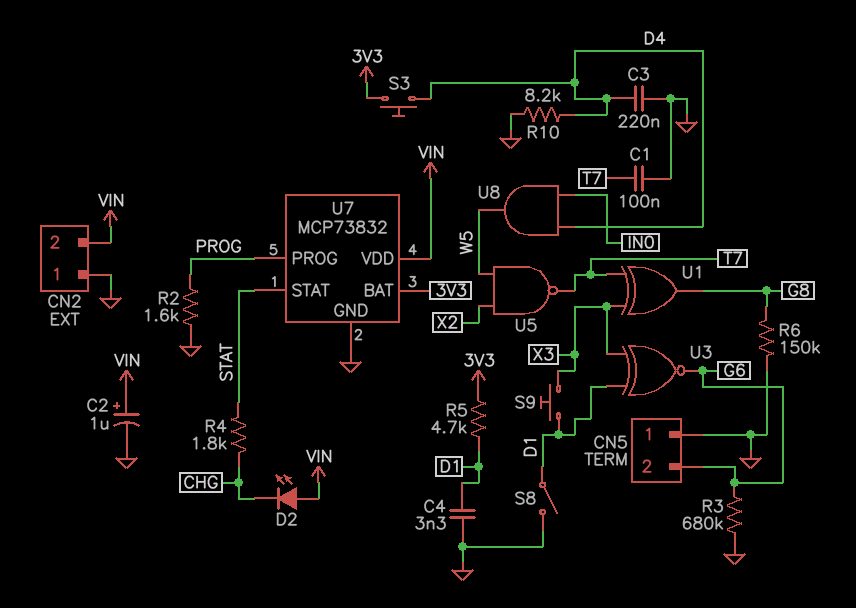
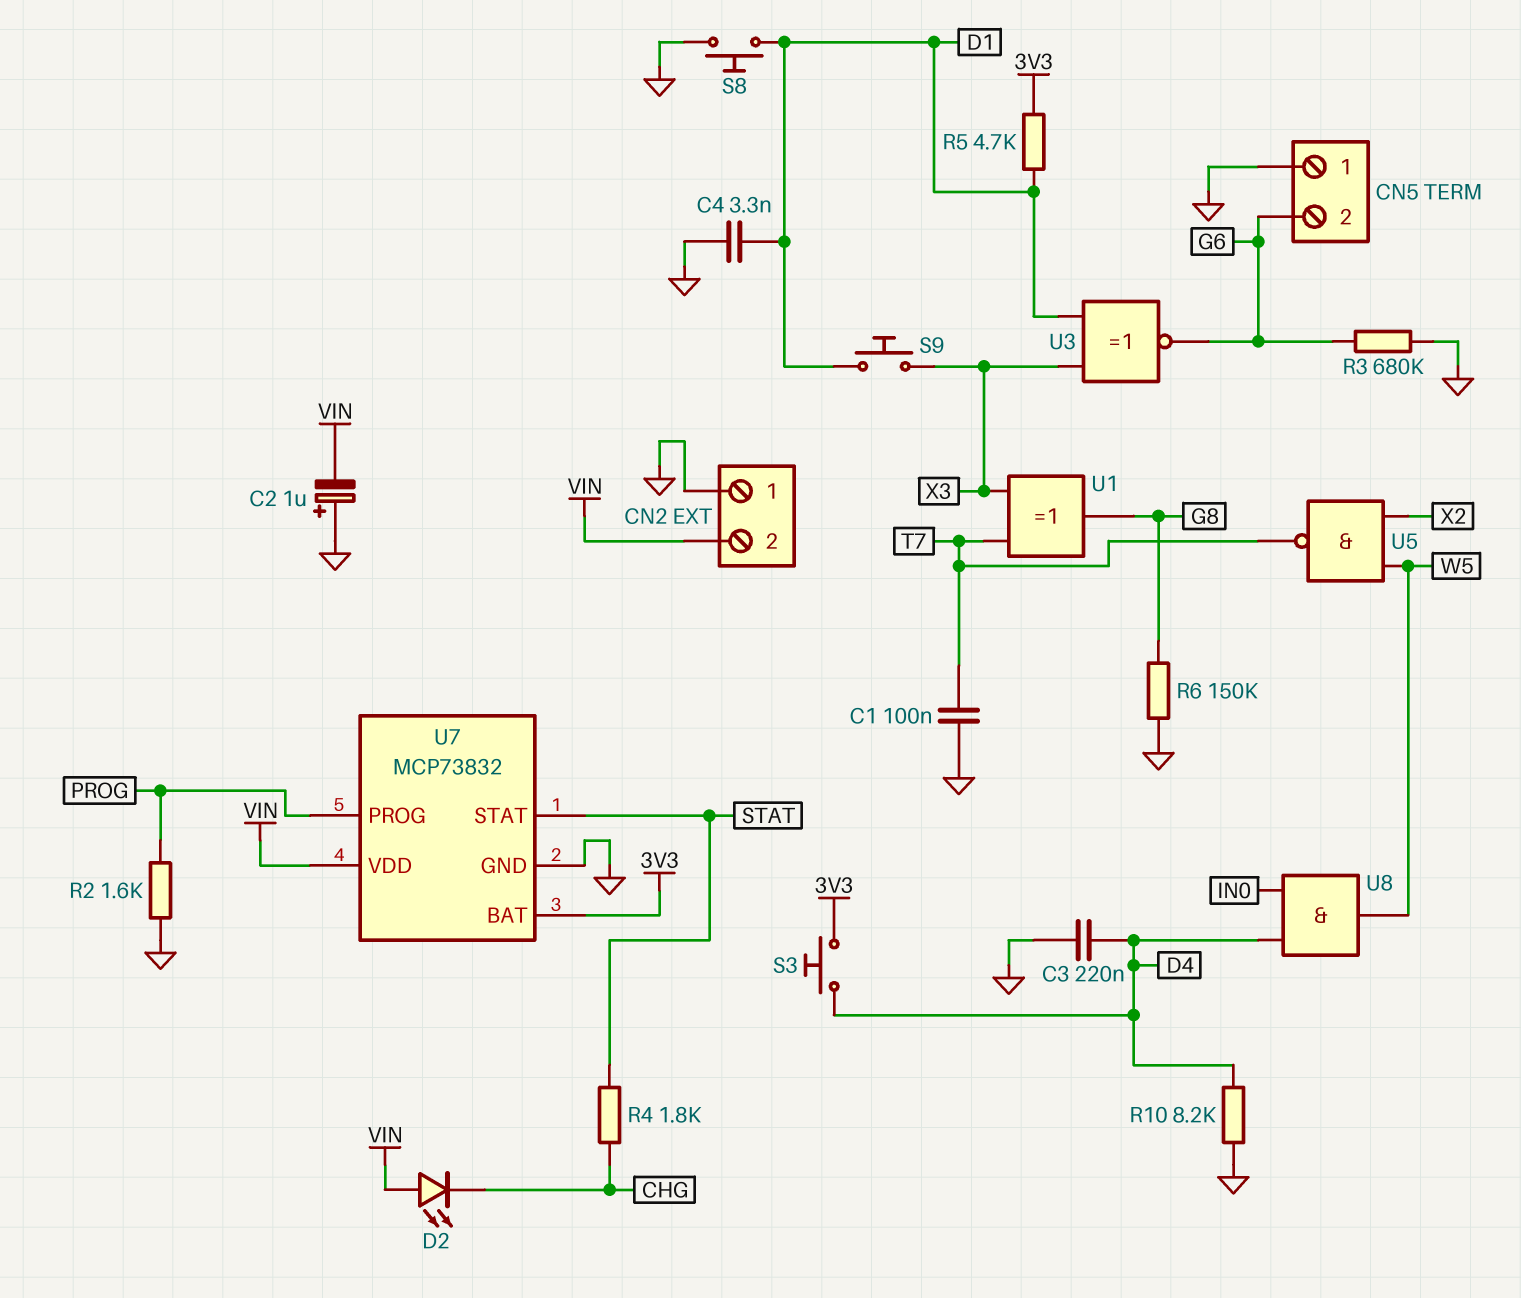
C2: 1uF (plus VIN, minus GND) -> 1uF (plus GND, minus VIN)
S8: switch (D1, GND) -> button (D1, GND)

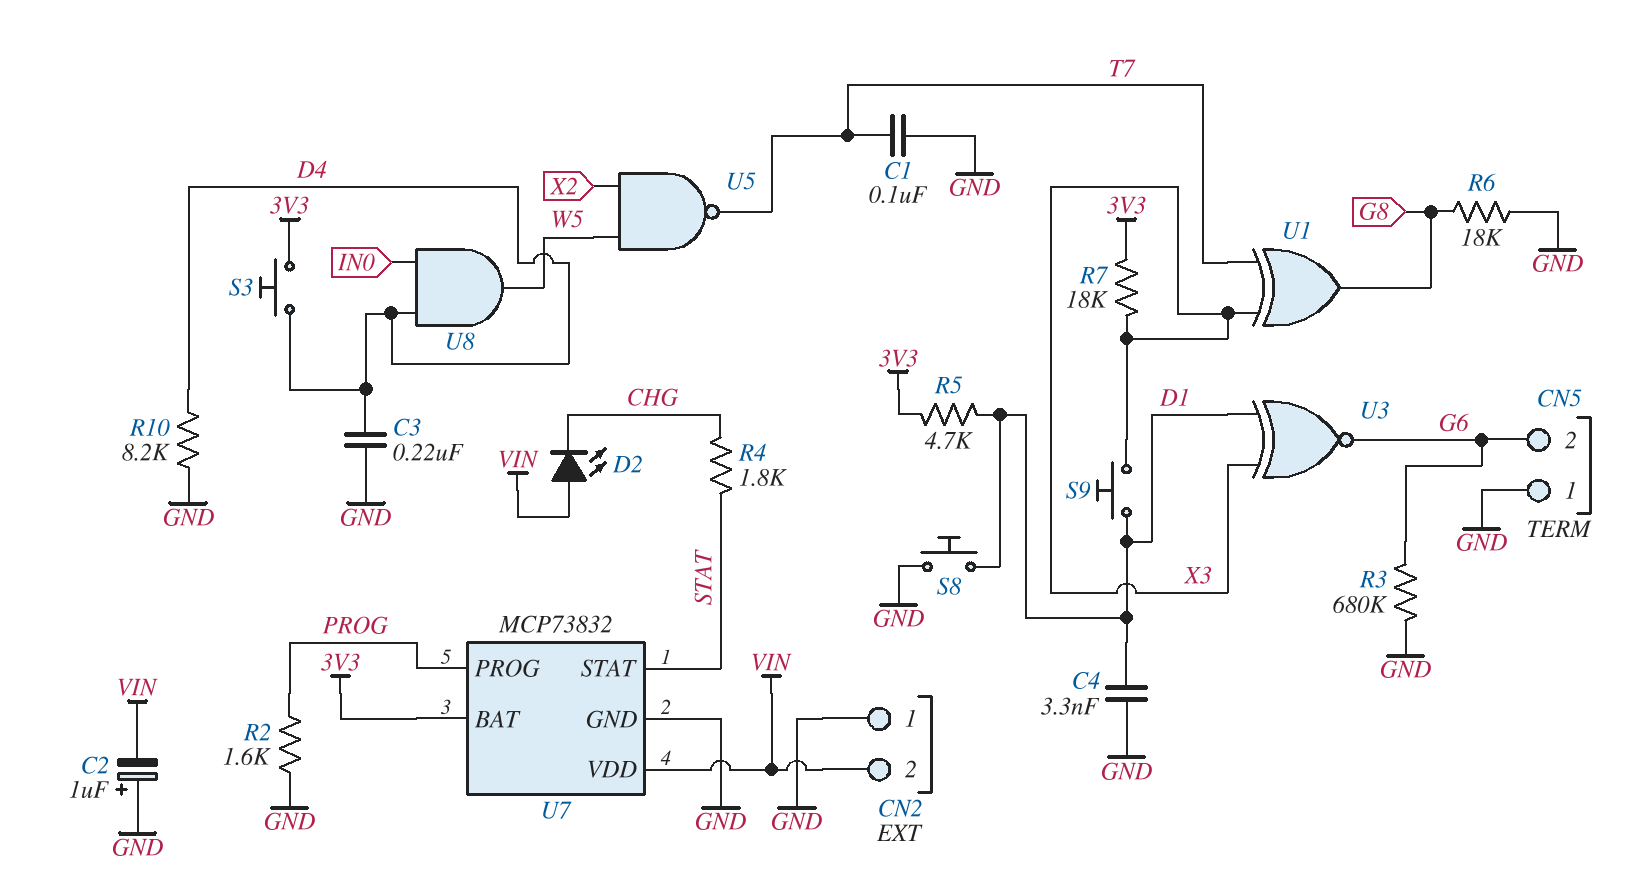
R6: 150k (G8, GND) -> 18k (G8, GND)
R7: none -> 18k (3V3, X3)

